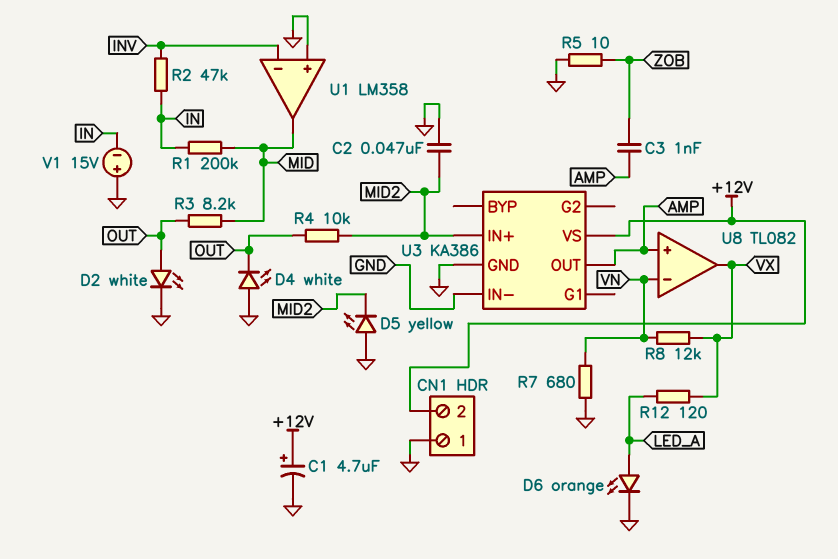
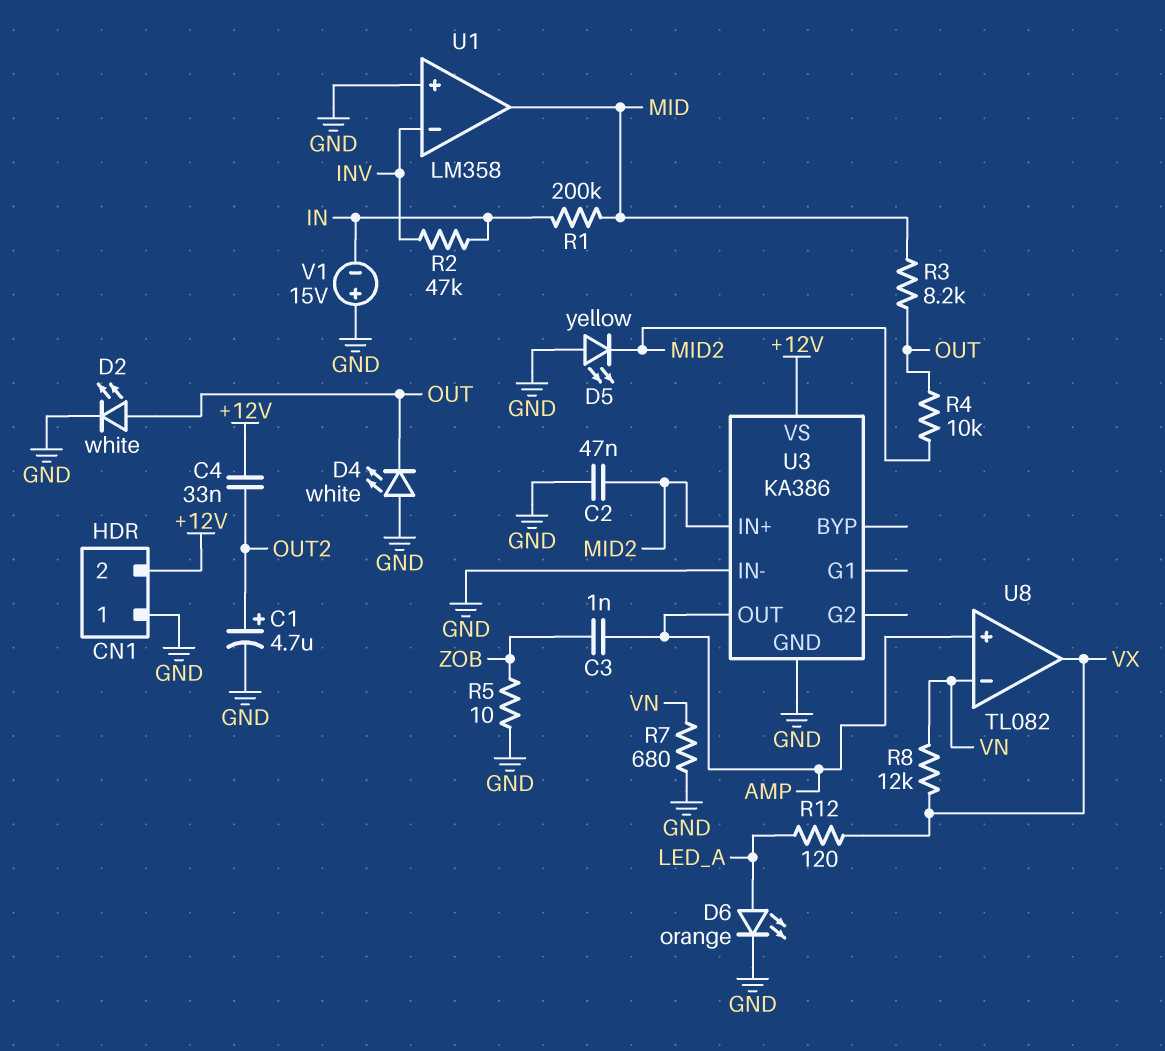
C1: 4.7uF (plus +12V, minus GND) -> 4.7uF (plus OUT2, minus GND)
C4: none -> 33nF (+12V, OUT2)

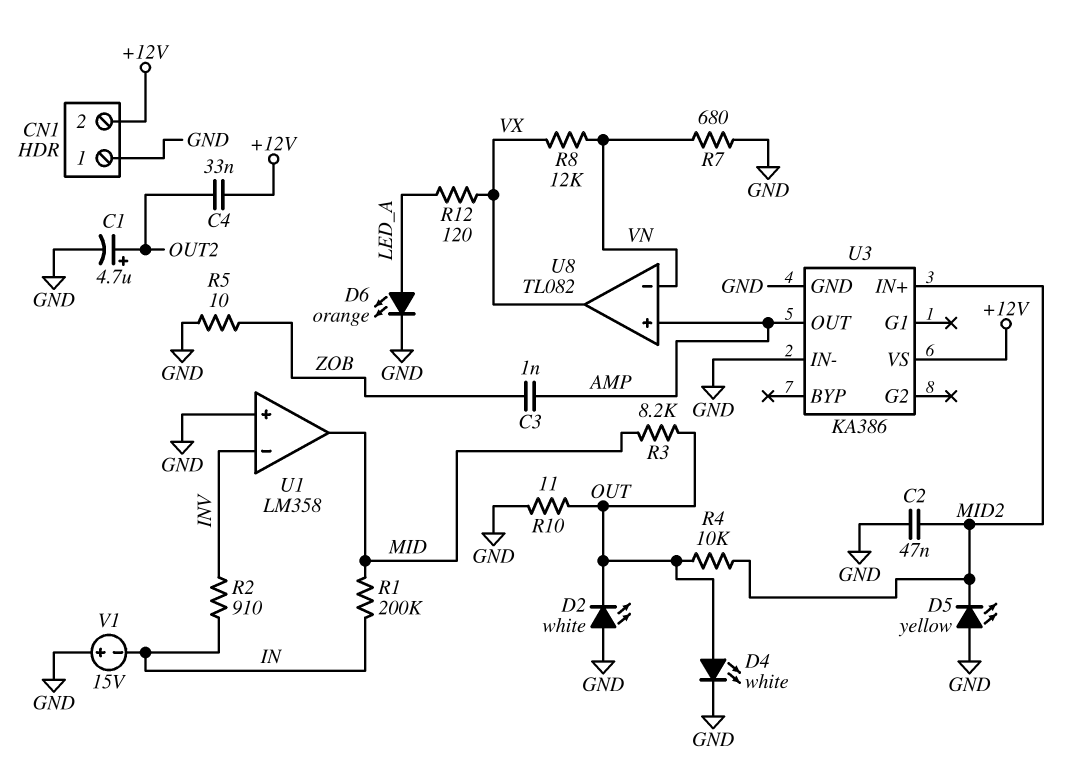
D2: LED white (A OUT, K GND) -> LED white (A GND, K OUT)
D4: LED white (A GND, K OUT) -> LED white (A OUT, K GND)
R2: 47k (IN, INV) -> 910 (IN, INV)
R10: none -> 11 (GND, OUT)

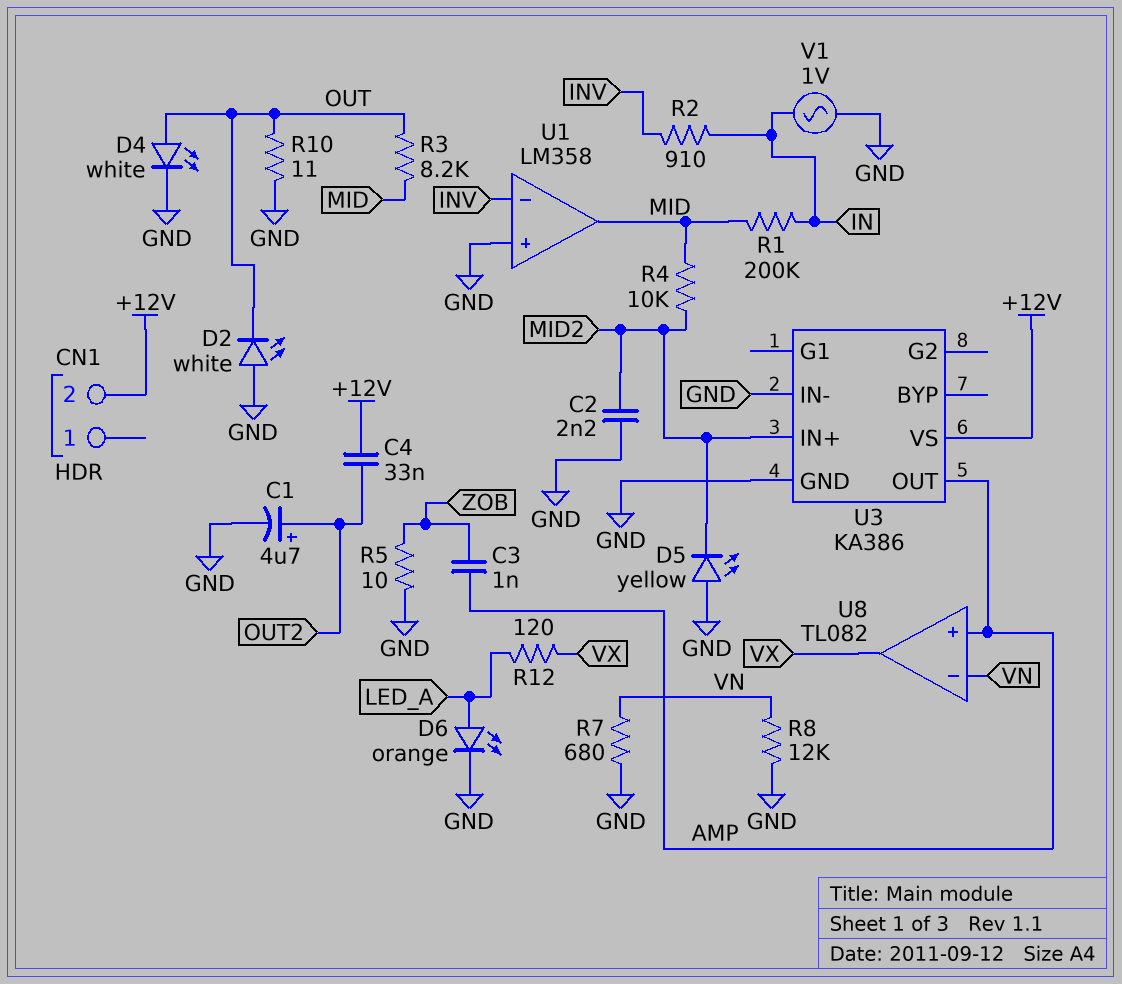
C2: 47nF (GND, MID2) -> 2.2nF (GND, MID2)
CN1 pin 1: GND -> none
R4: 10k (MID2, OUT) -> 10k (MID, MID2)
R8: 12k (VN, VX) -> 12k (GND, VN)
V1: 15V (plus GND, minus IN) -> AC 1V (GND, IN)

